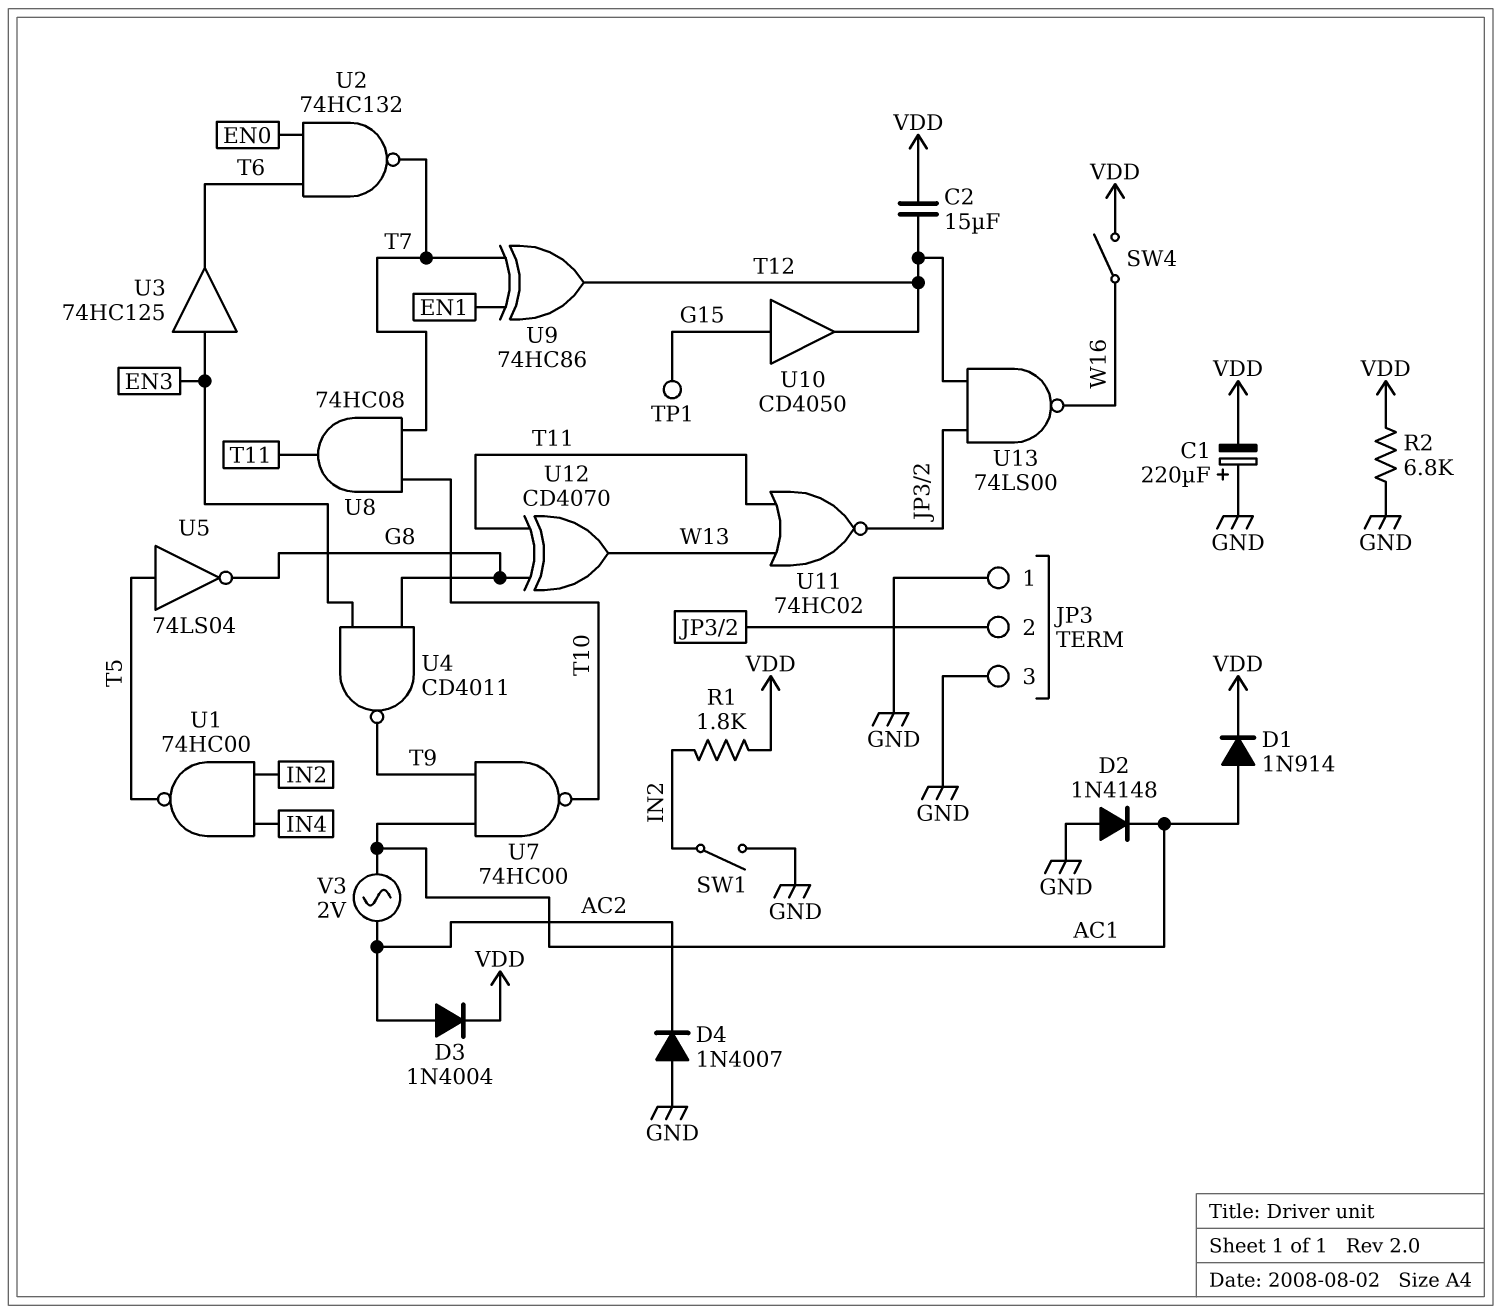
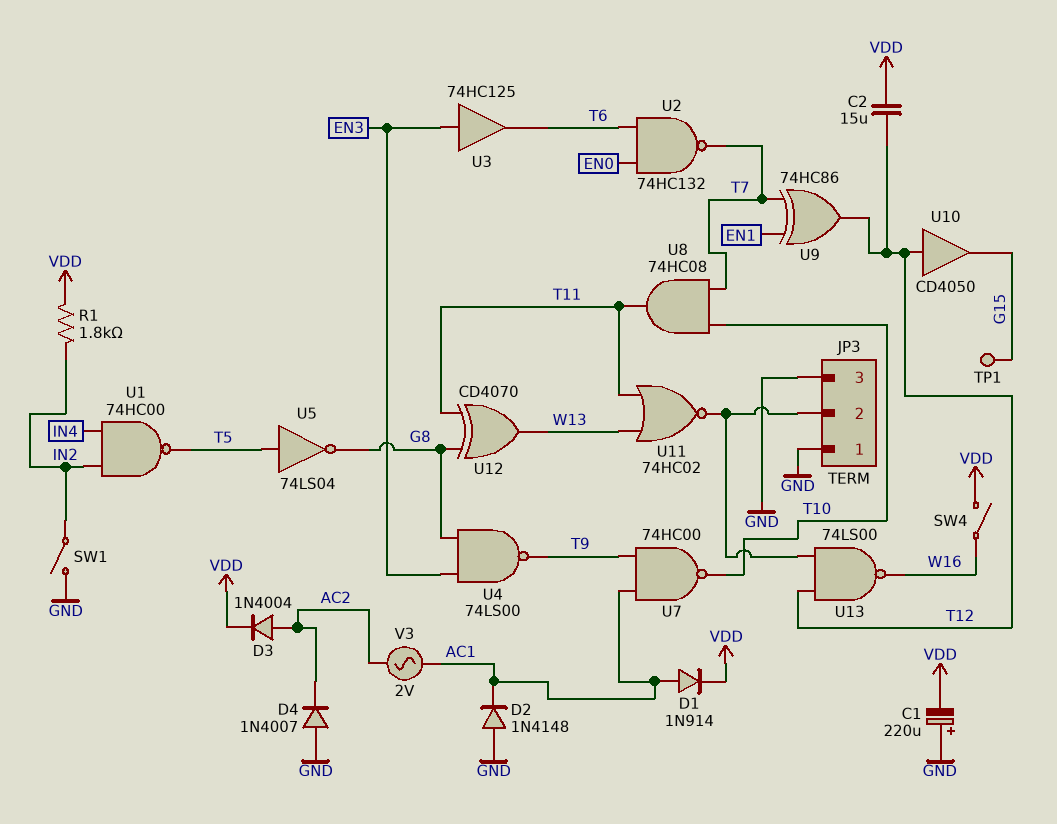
R2: 6.8k (GND, VDD) -> none
U4: NAND CD4011 (in EN3, in G8, out T9) -> NAND 74LS00 (in EN3, in G8, out T9)
U10: buffer CD4050 (in G15, out T12) -> buffer CD4050 (in T12, out G15)

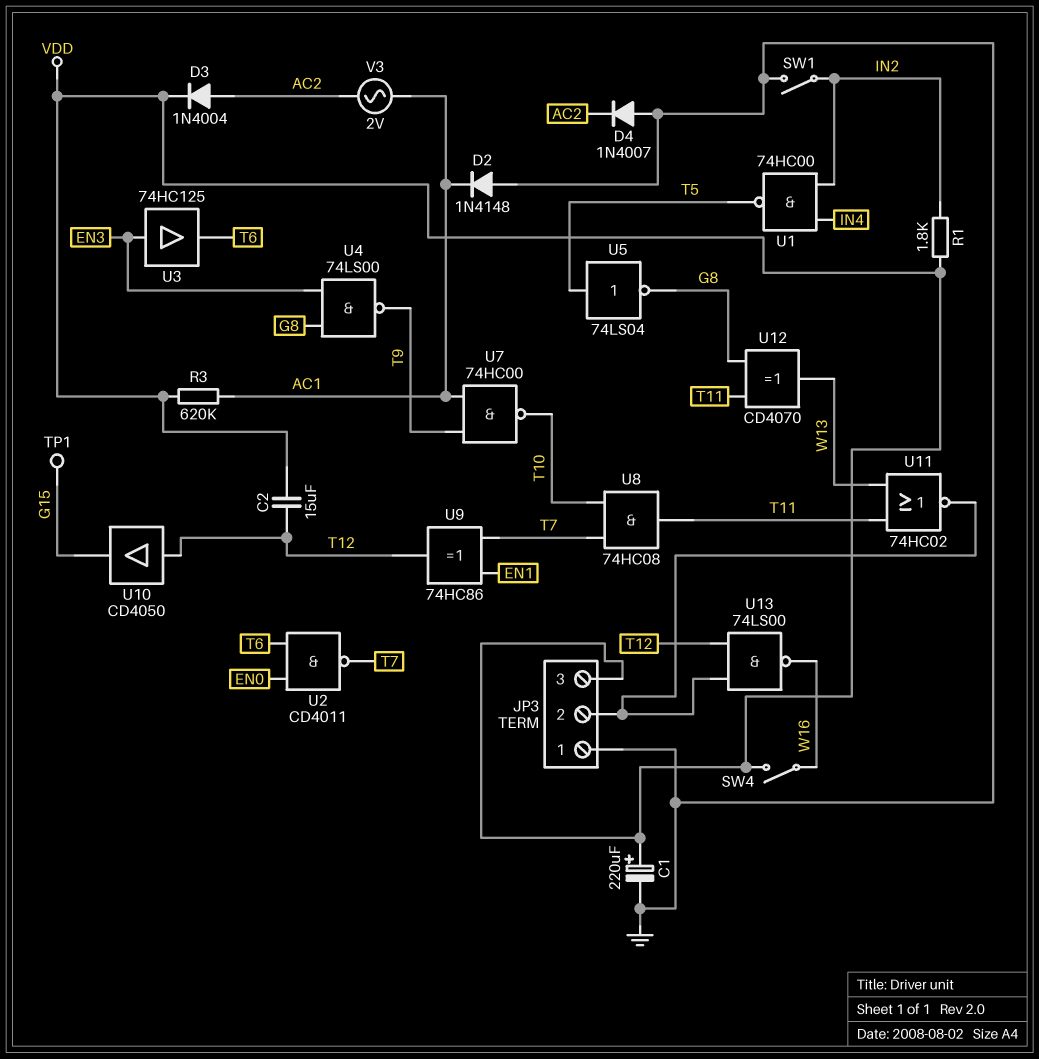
C1: 220uF (plus GND, minus VDD) -> 220uF (plus VDD, minus GND)
D1: diode 1N914 (A AC1, K VDD) -> none
JP3 pin 3: GND -> VDD
R3: none -> 620k (AC1, VDD)
U2: NAND 74HC132 (in EN0, in T6, out T7) -> NAND CD4011 (in EN0, in T6, out T7)

